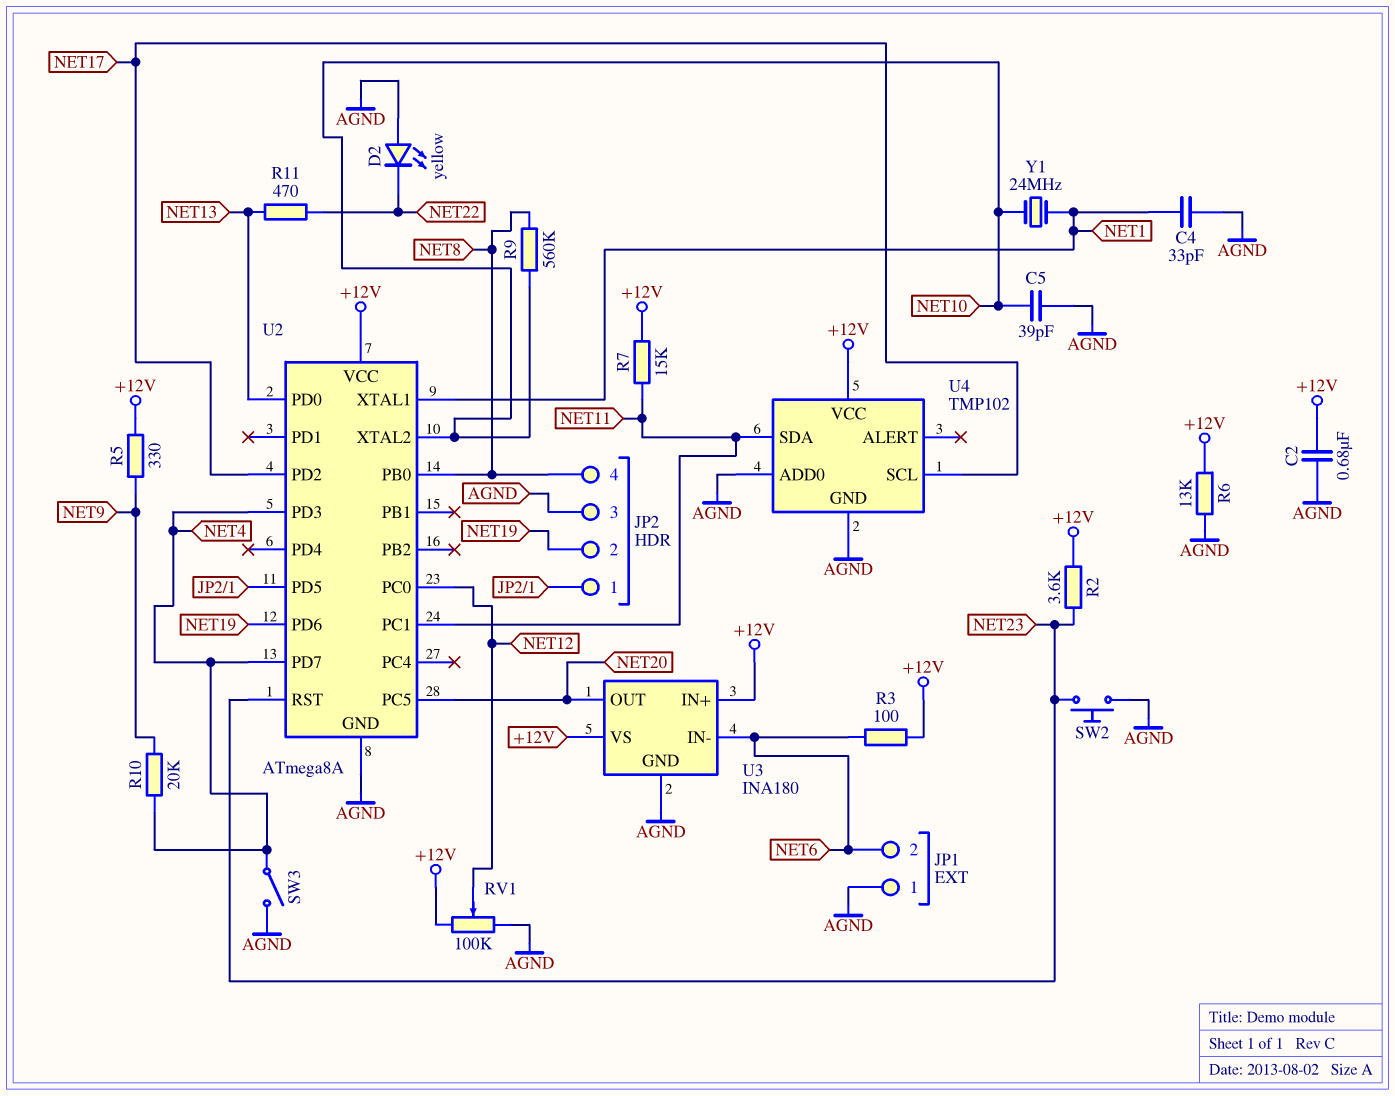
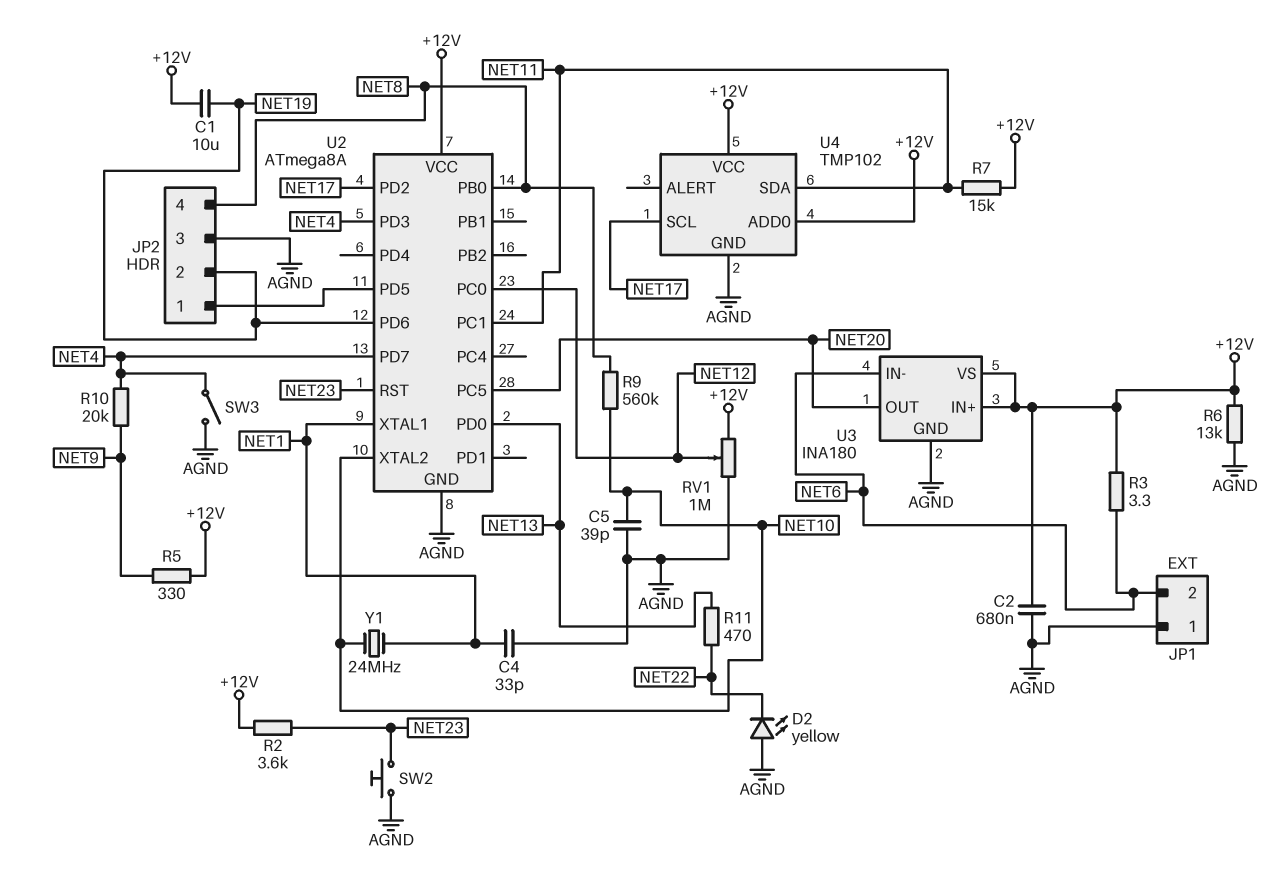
C1: none -> 10uF (+12V, NET19)
R3: 100 (+12V, NET6) -> 3.3 (+12V, NET6)
RV1: 100k (+12V, AGND, wiper NET12) -> 1M (+12V, AGND, wiper NET12)
U4 pin ADD0: AGND -> +12V

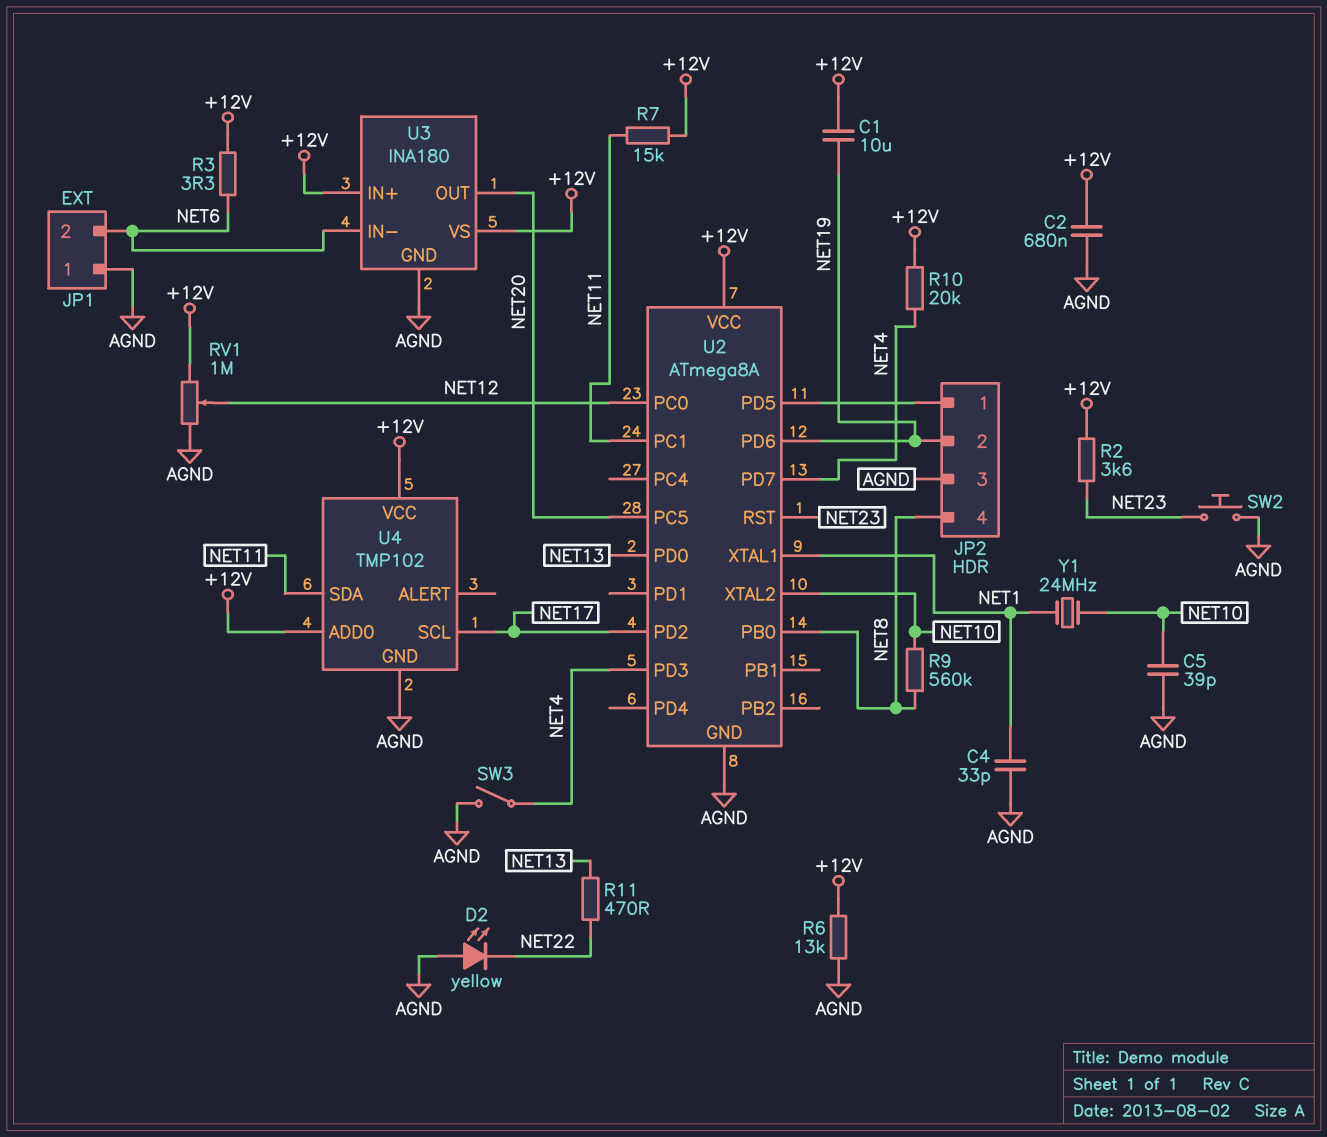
R5: 330 (+12V, NET9) -> none
R10: 20k (NET4, NET9) -> 20k (+12V, NET4)

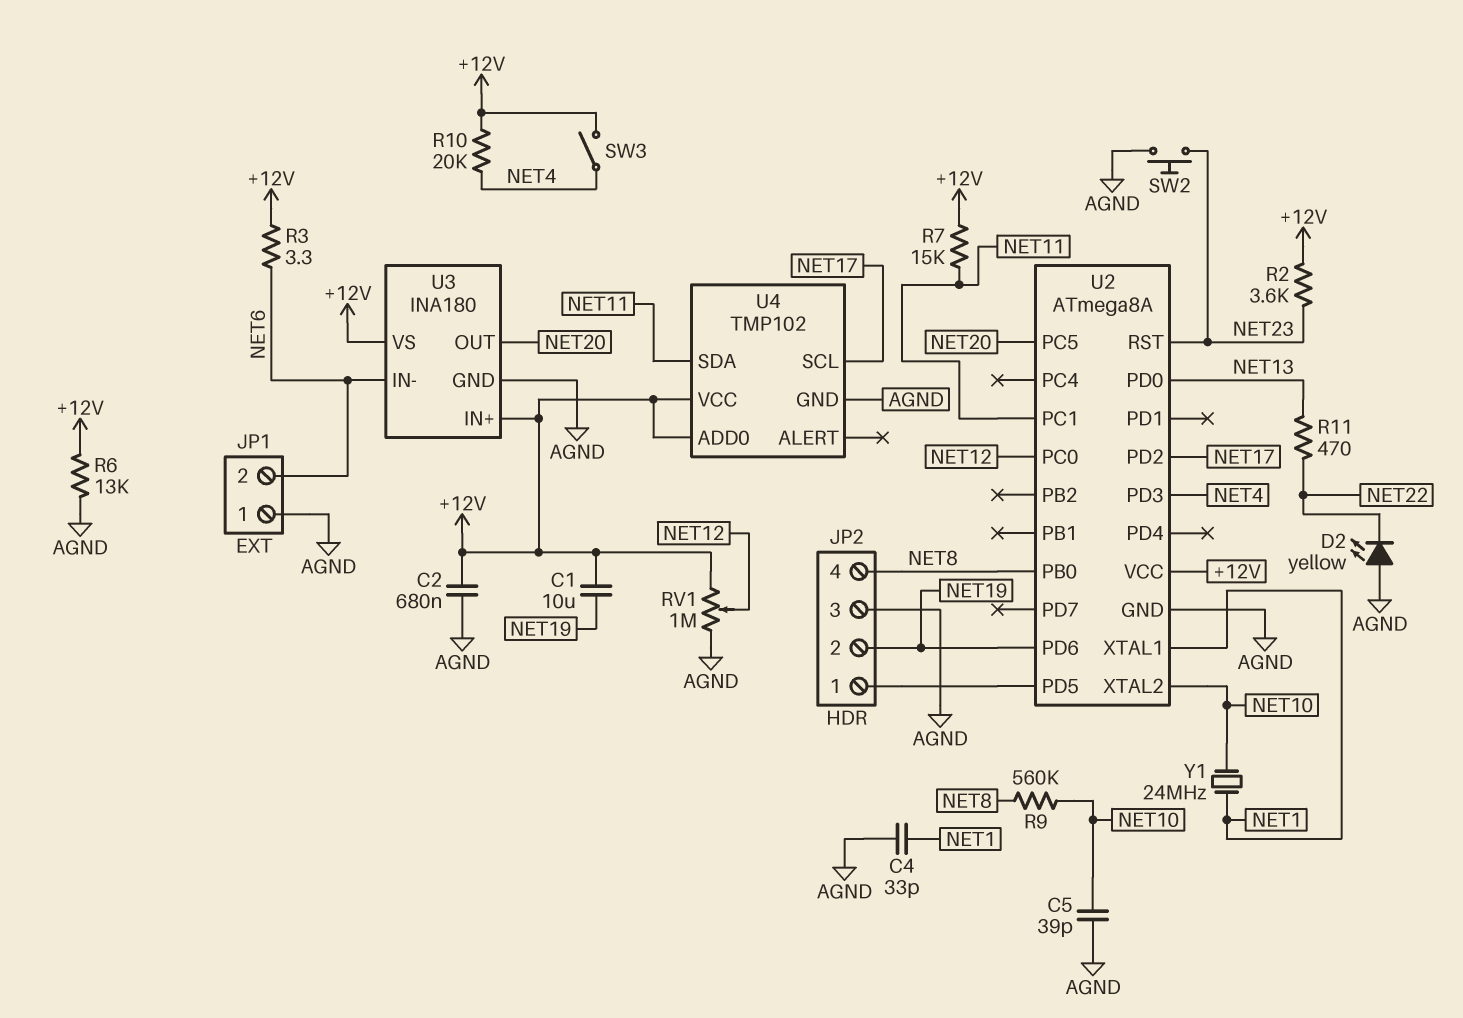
SW3: switch (AGND, NET4) -> switch (+12V, NET4)
U2 pin PD7: NET4 -> none

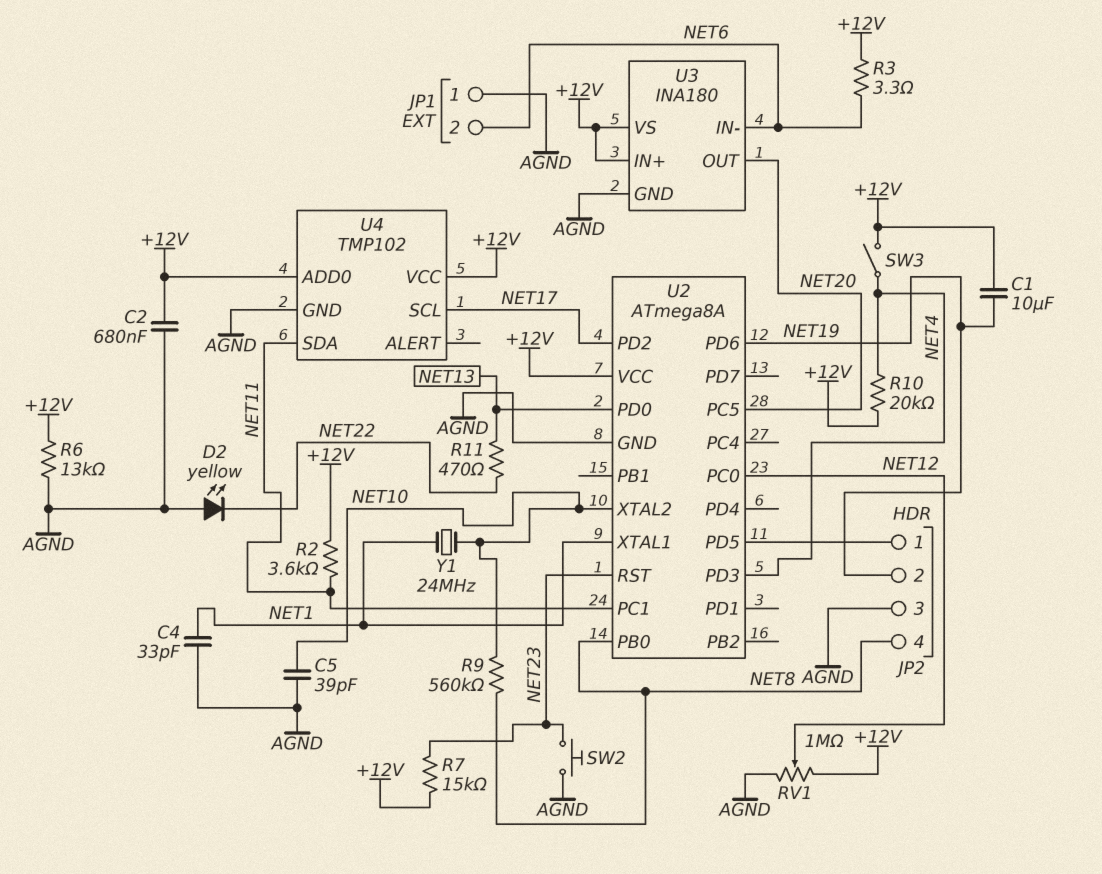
R2: 3.6k (+12V, NET23) -> 3.6k (+12V, NET11)
R7: 15k (+12V, NET11) -> 15k (+12V, NET23)

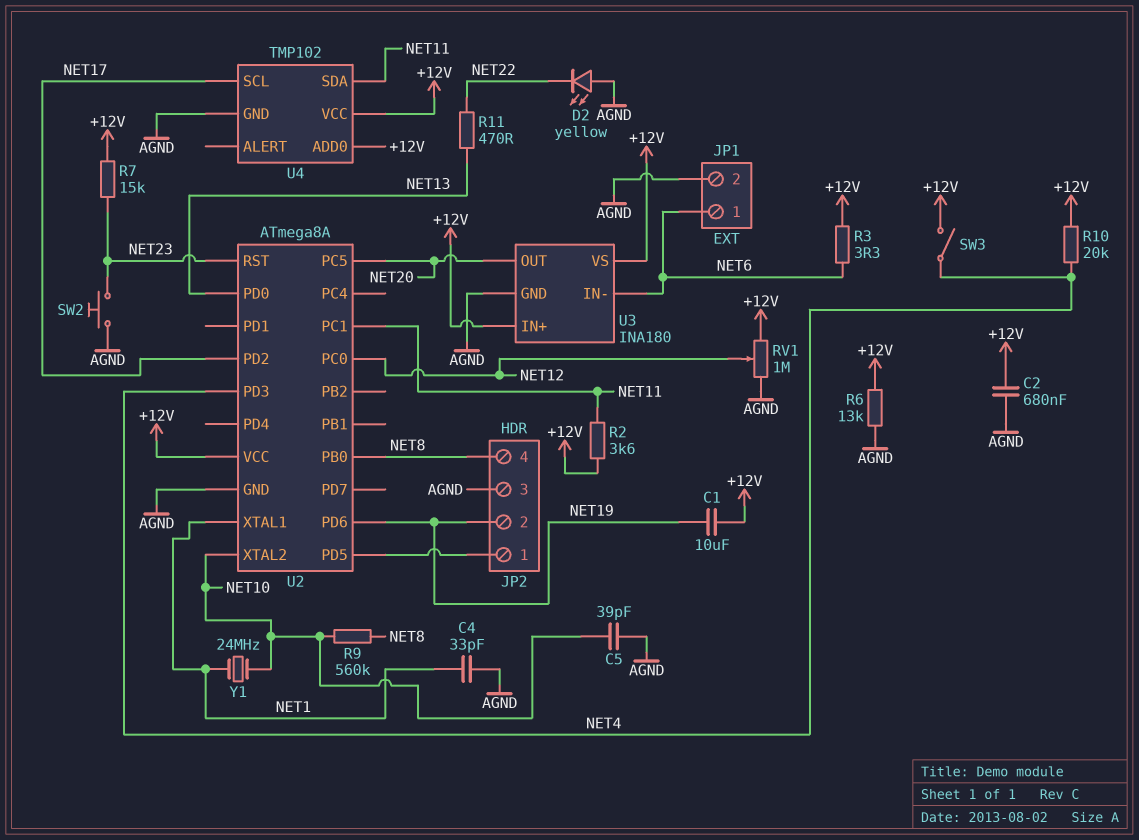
JP1 pin 1: AGND -> NET6
JP1 pin 2: NET6 -> AGND

